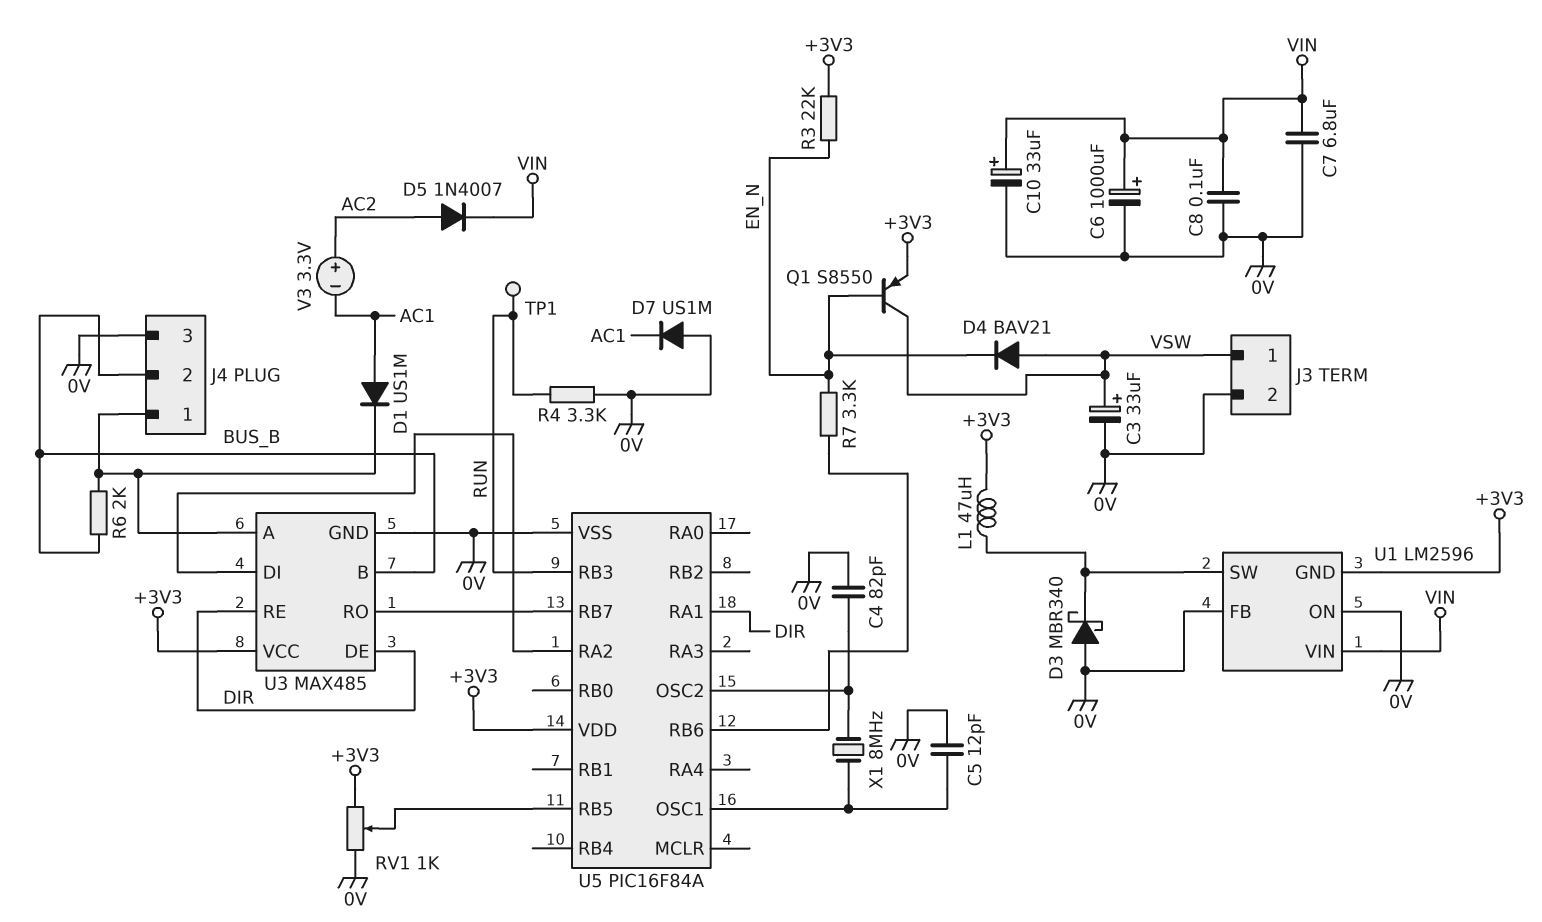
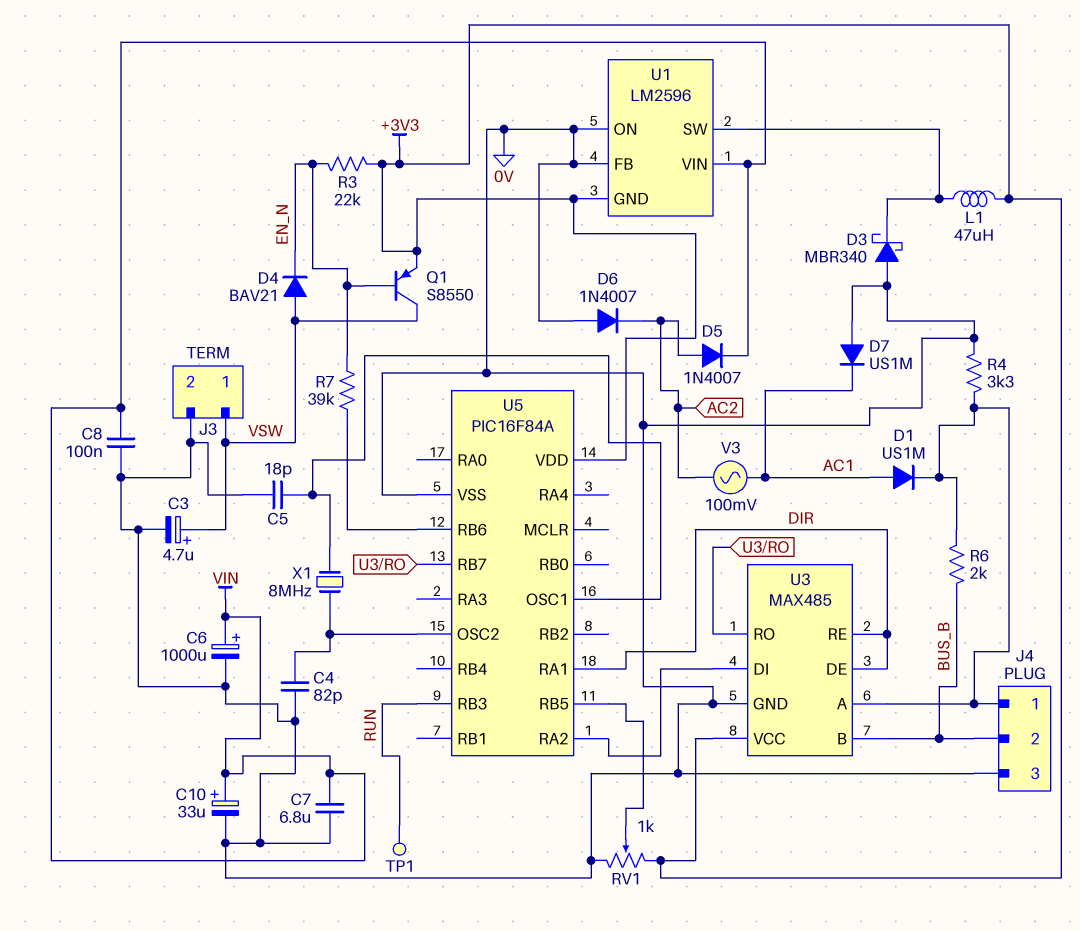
C3: 33uF (plus VSW, minus 0V) -> 4.7uF (plus VSW, minus 0V)
C5: 12pF (0V, U5/OSC1) -> 18pF (0V, U5/OSC1)
D6: none -> diode 1N4007 (A 0V, K AC2)
R4: 3.3k (0V, RUN) -> 3.3k (0V, J4/1)
R7: 3.3k (EN_N, U5/RB6) -> 39k (EN_N, U5/RB6)
V3: 3.3V (plus AC2, minus AC1) -> AC 100mV (AC1, AC2)

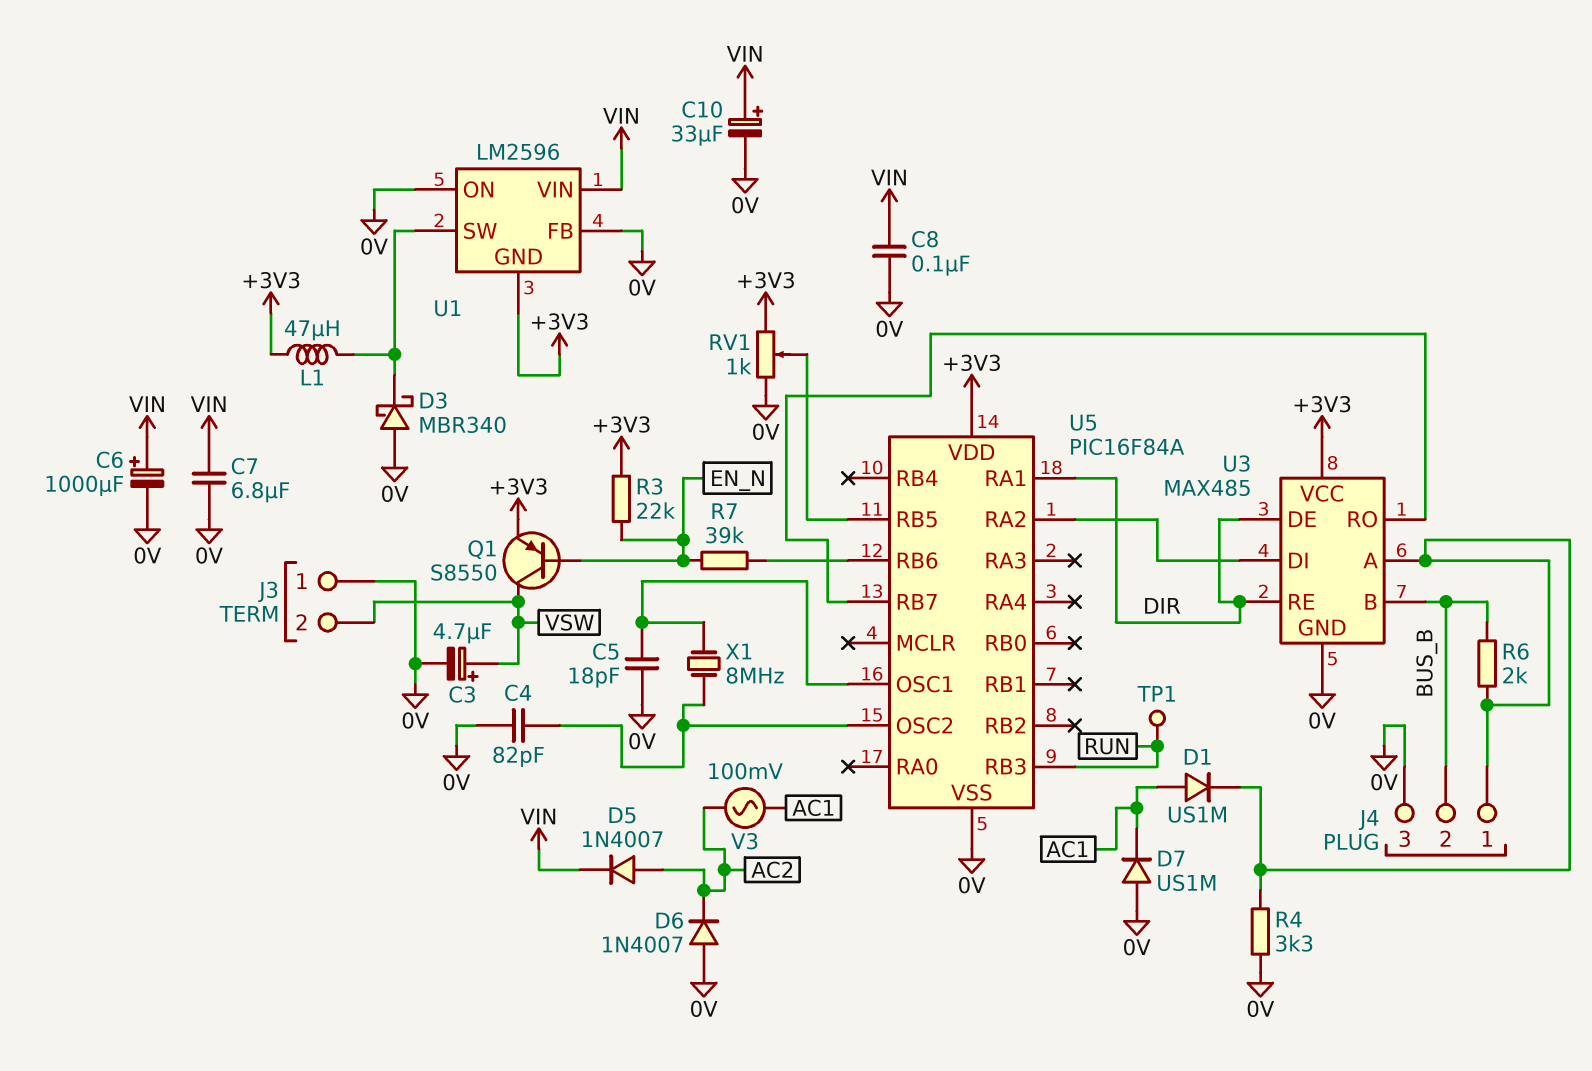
D4: diode BAV21 (A VSW, K EN_N) -> none
J3 pin 1: VSW -> 0V
J3 pin 2: 0V -> VSW

